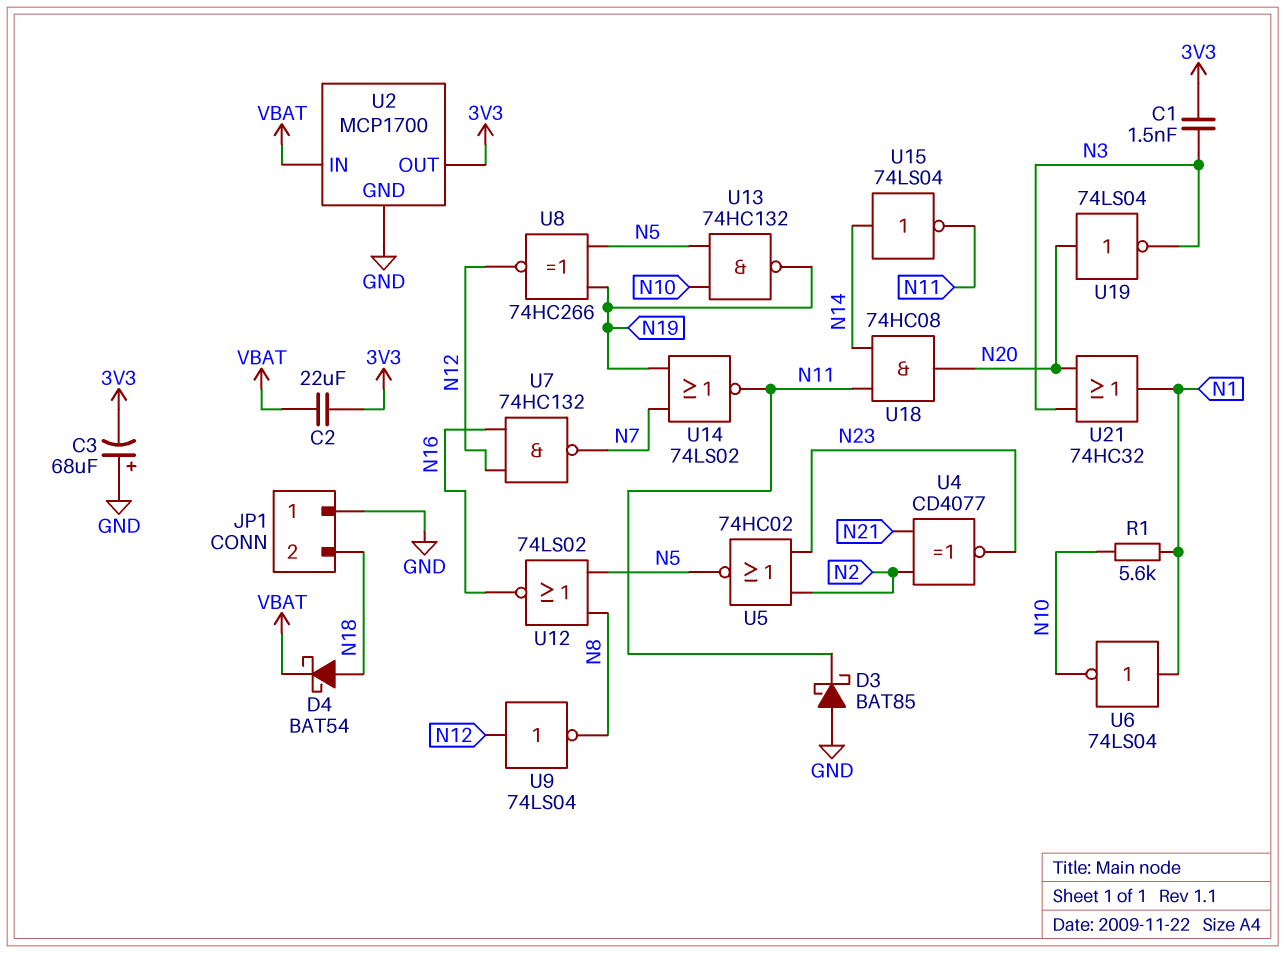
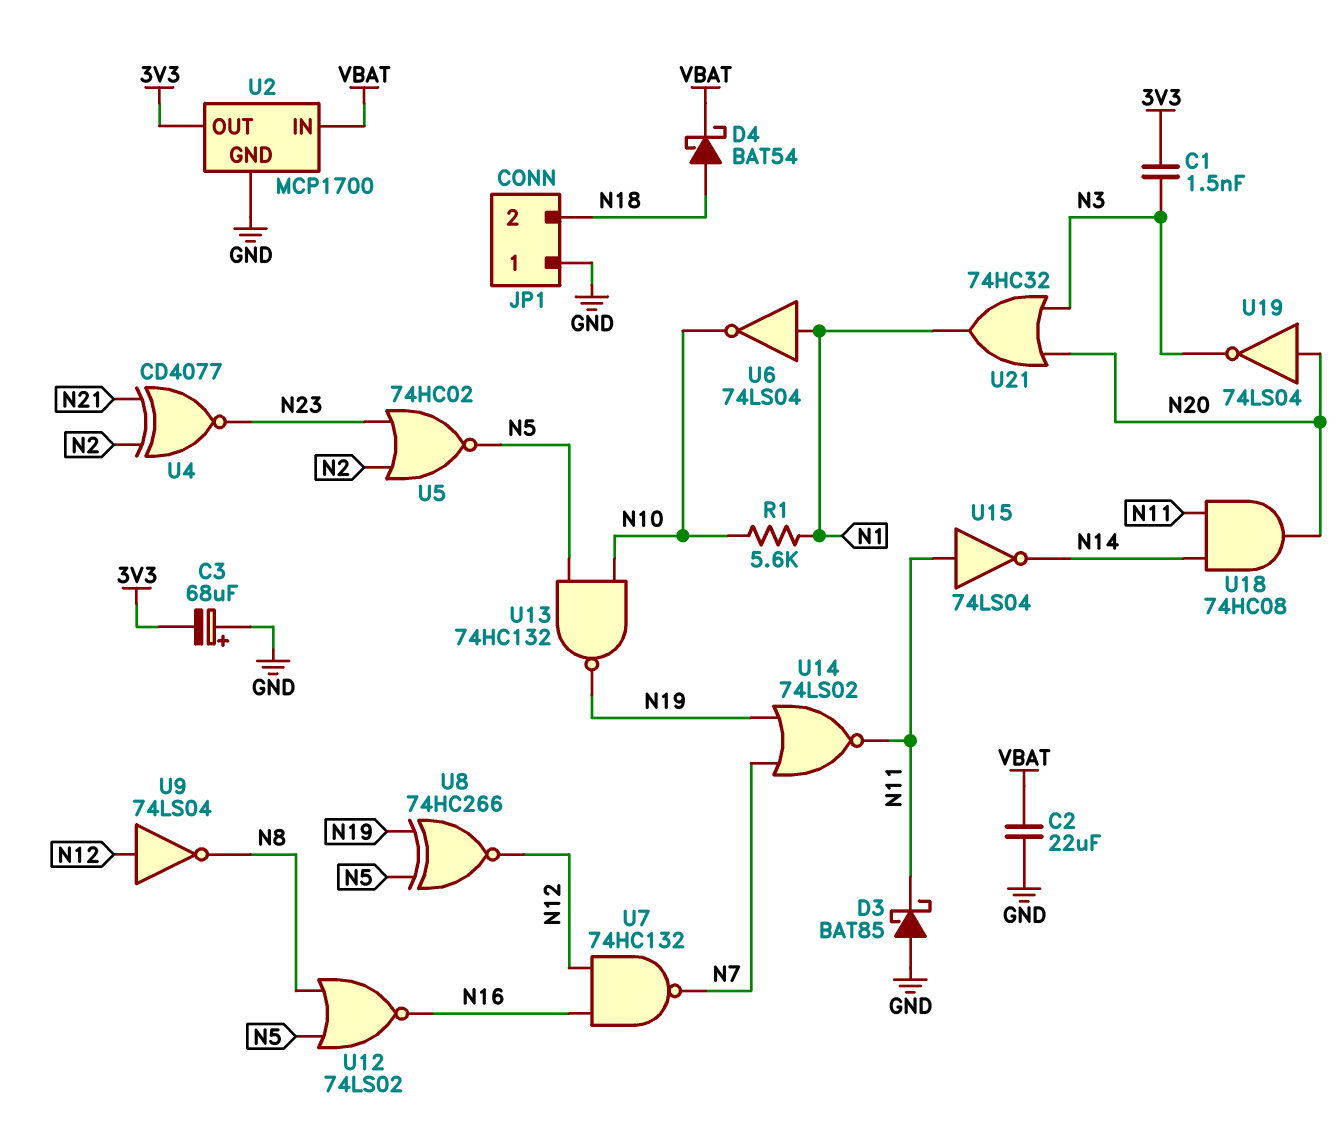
C2: 22uF (3V3, VBAT) -> 22uF (GND, VBAT)
U15: NOT 74LS04 (in N14, out N11) -> NOT 74LS04 (in N11, out N14)

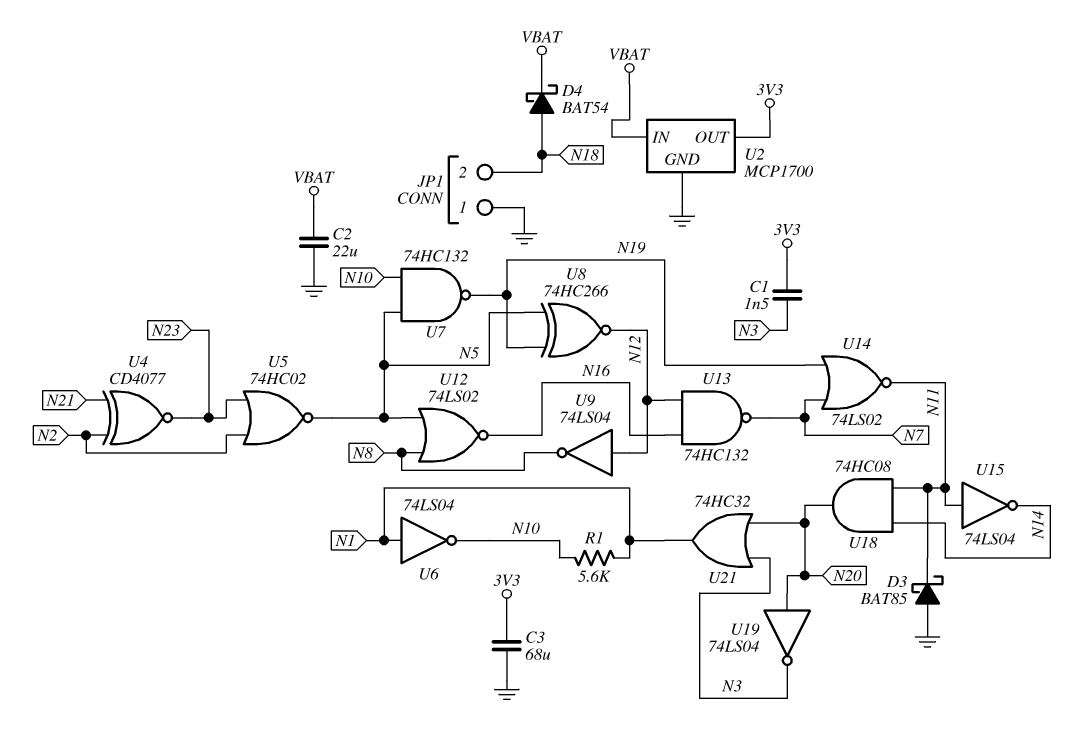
C3: 68uF (plus GND, minus 3V3) -> 68uF (3V3, GND)
U7: NAND 74HC132 (in N12, in N16, out N7) -> NAND 74HC132 (in N5, in N10, out N19)
U13: NAND 74HC132 (in N5, in N10, out N19) -> NAND 74HC132 (in N12, in N16, out N7)

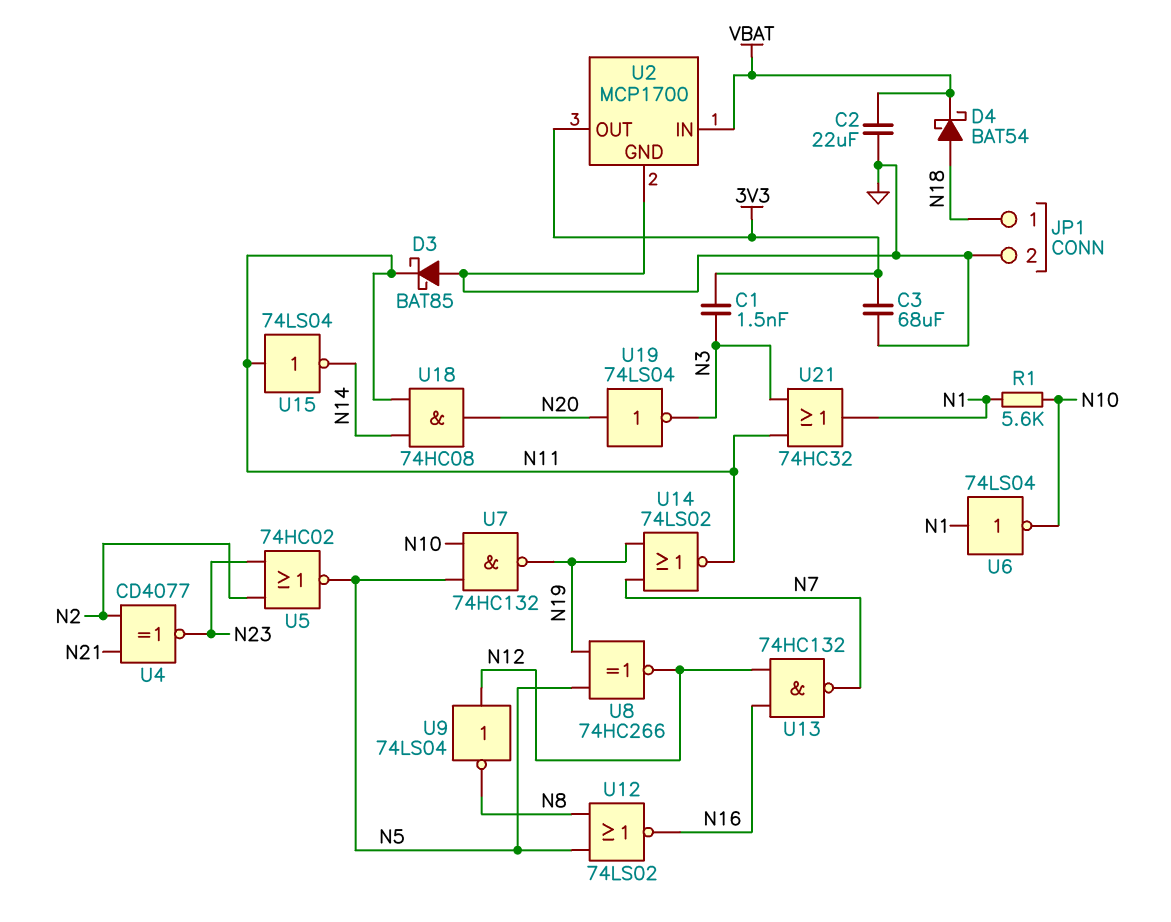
JP1 pin 1: GND -> N18
JP1 pin 2: N18 -> GND
U21: OR 74HC32 (in N3, in N20, out N1) -> OR 74HC32 (in N3, in N11, out N1)

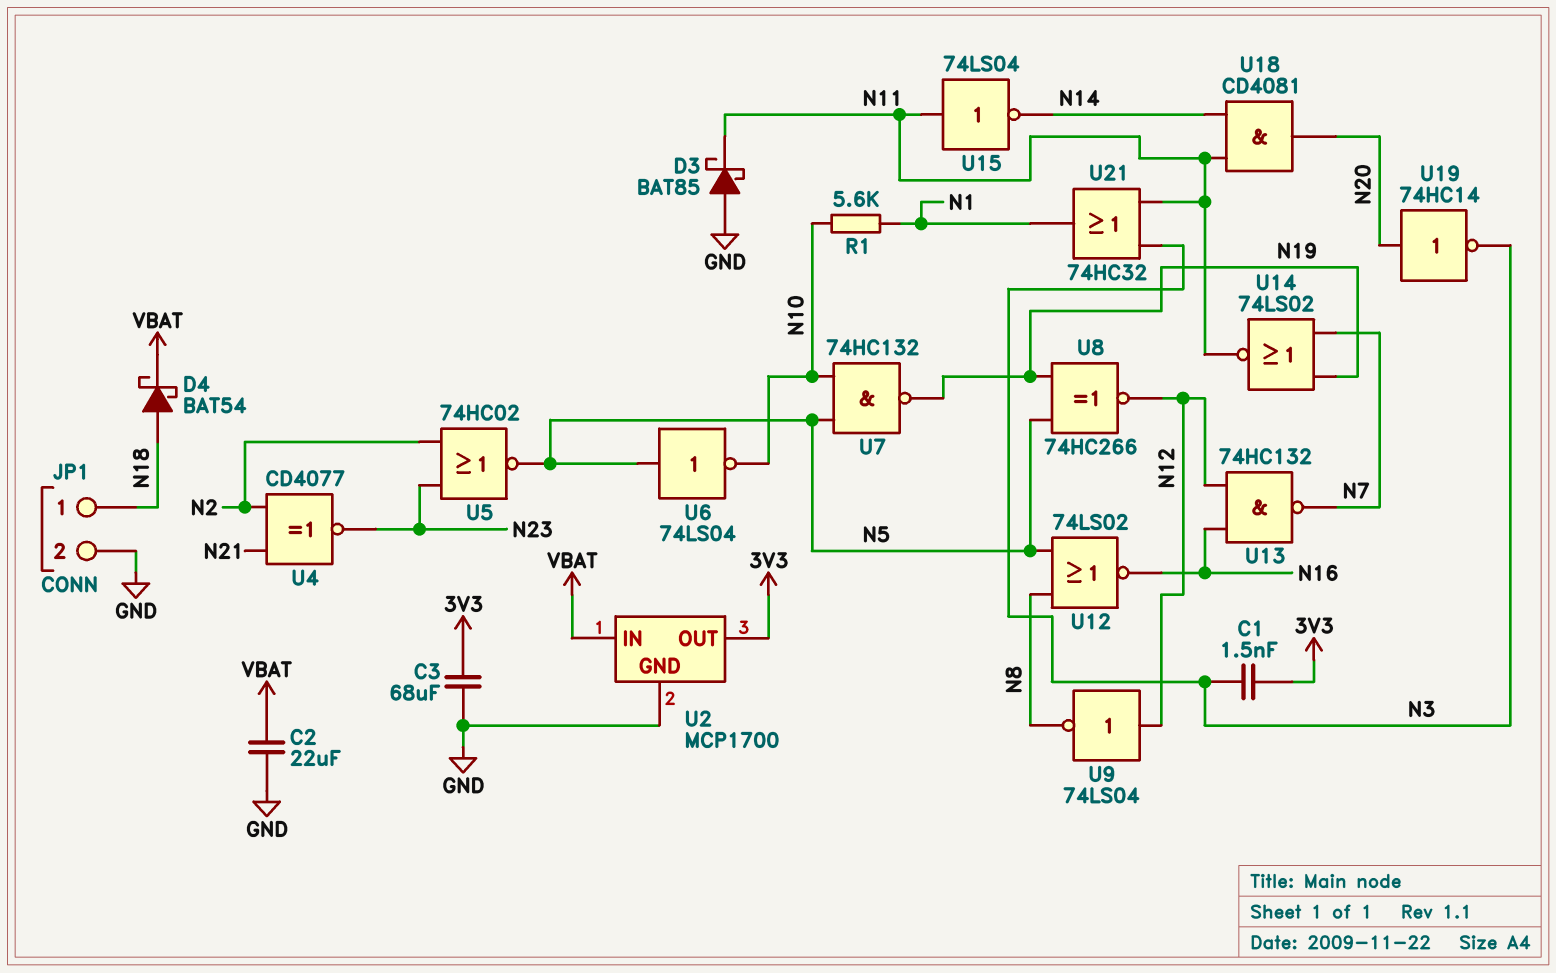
U6: NOT 74LS04 (in N1, out N10) -> NOT 74LS04 (in N5, out N10)
U18: AND 74HC08 (in N11, in N14, out N20) -> AND CD4081 (in N11, in N14, out N20)
U19: NOT 74LS04 (in N20, out N3) -> NOT 74HC14 (in N20, out N3)

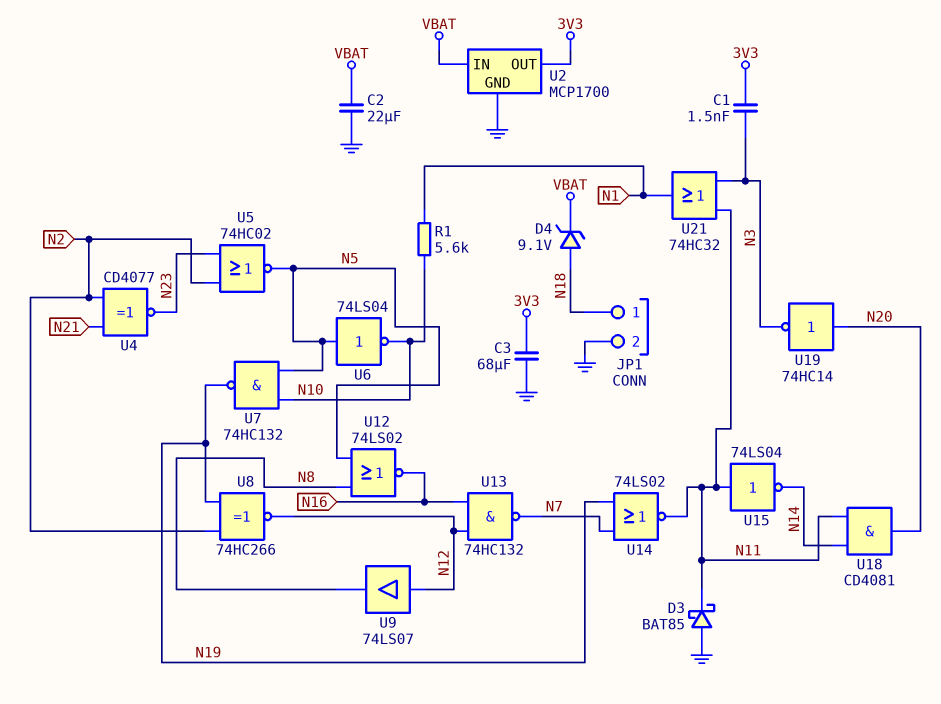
D4: schottky BAT54 (A N18, K VBAT) -> zener 9.1V (A N18, K VBAT)
U8: XNOR 74HC266 (in N5, in N19, out N12) -> XNOR 74HC266 (in N2, in N19, out N12)
U9: NOT 74LS04 (in N12, out N8) -> buffer 74LS07 (in N12, out N8)

